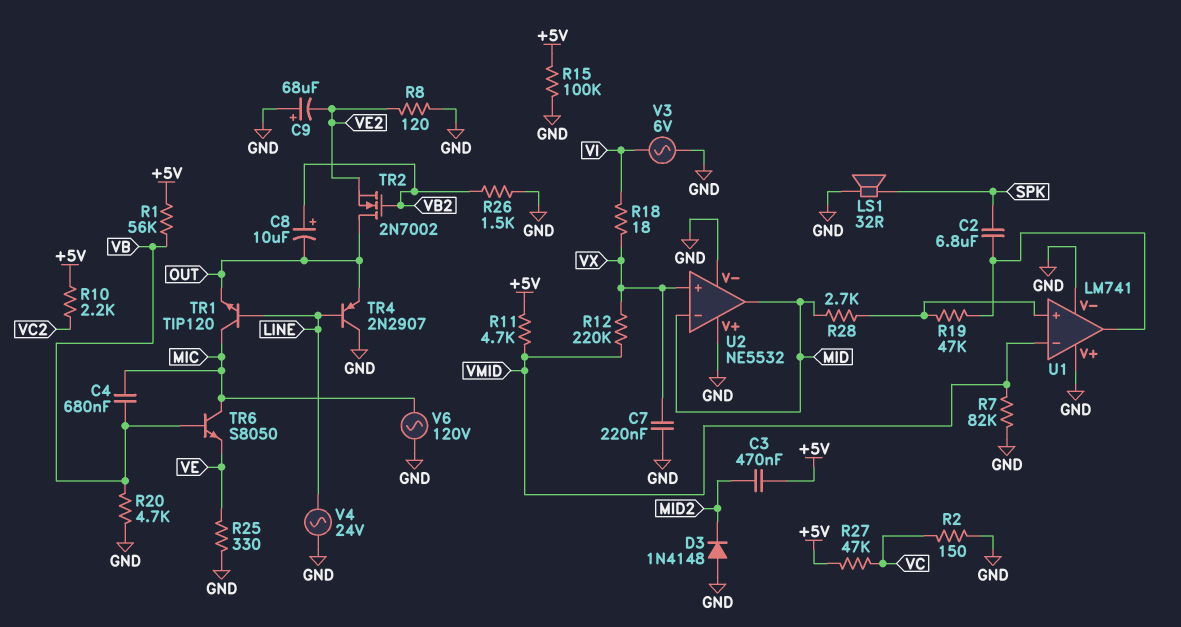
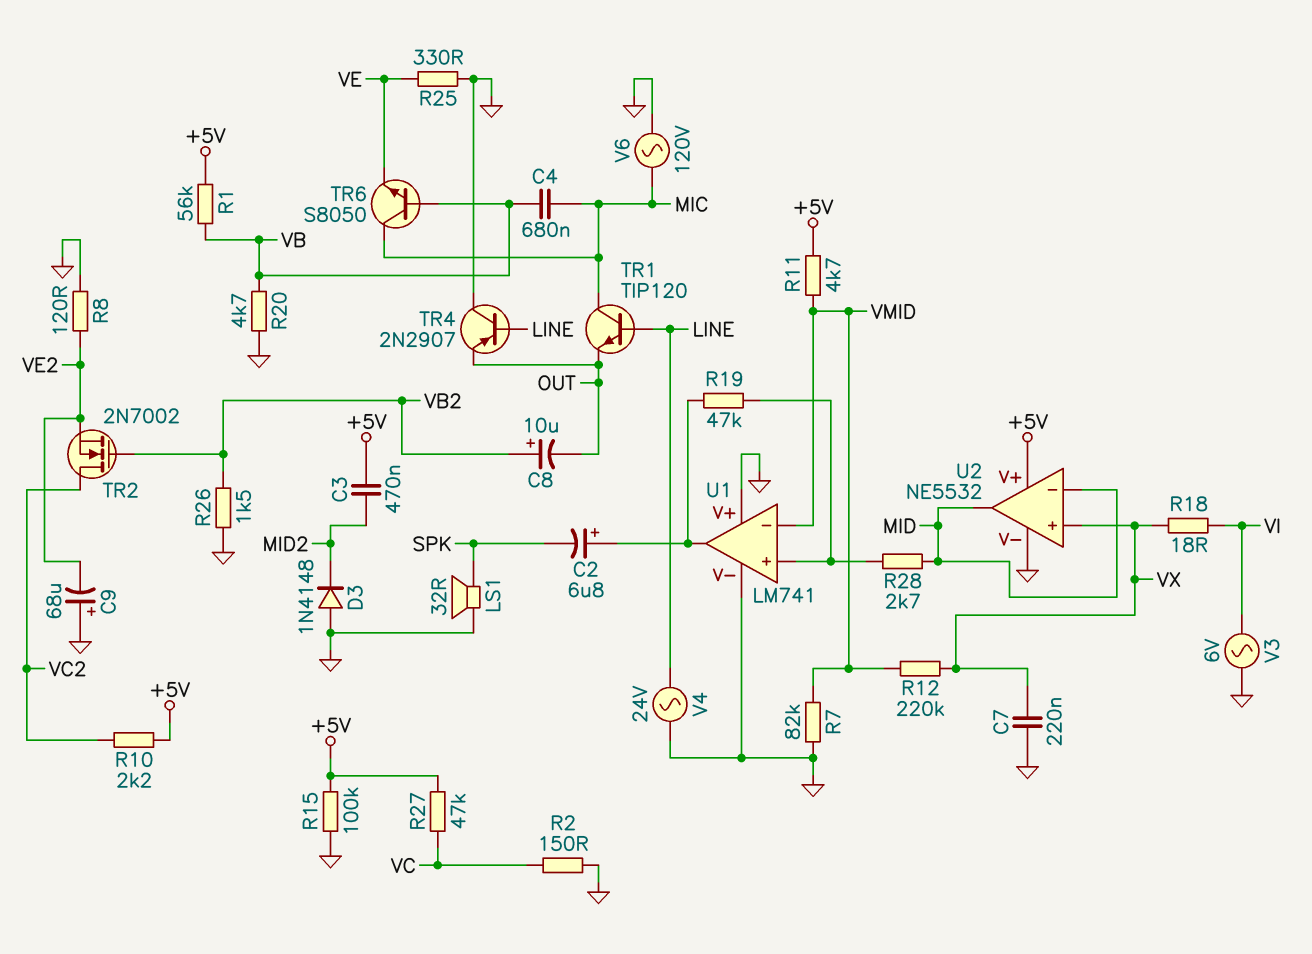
C2: 6.8uF (SPK, U1/out) -> 6.8uF (plus U1/out, minus SPK)
TR2: NMOS 2N7002 (G VB2, D OUT, S VE2) -> NMOS 2N7002 (G VB2, D VC2, S VE2)
U2 pin V+: GND -> +5V

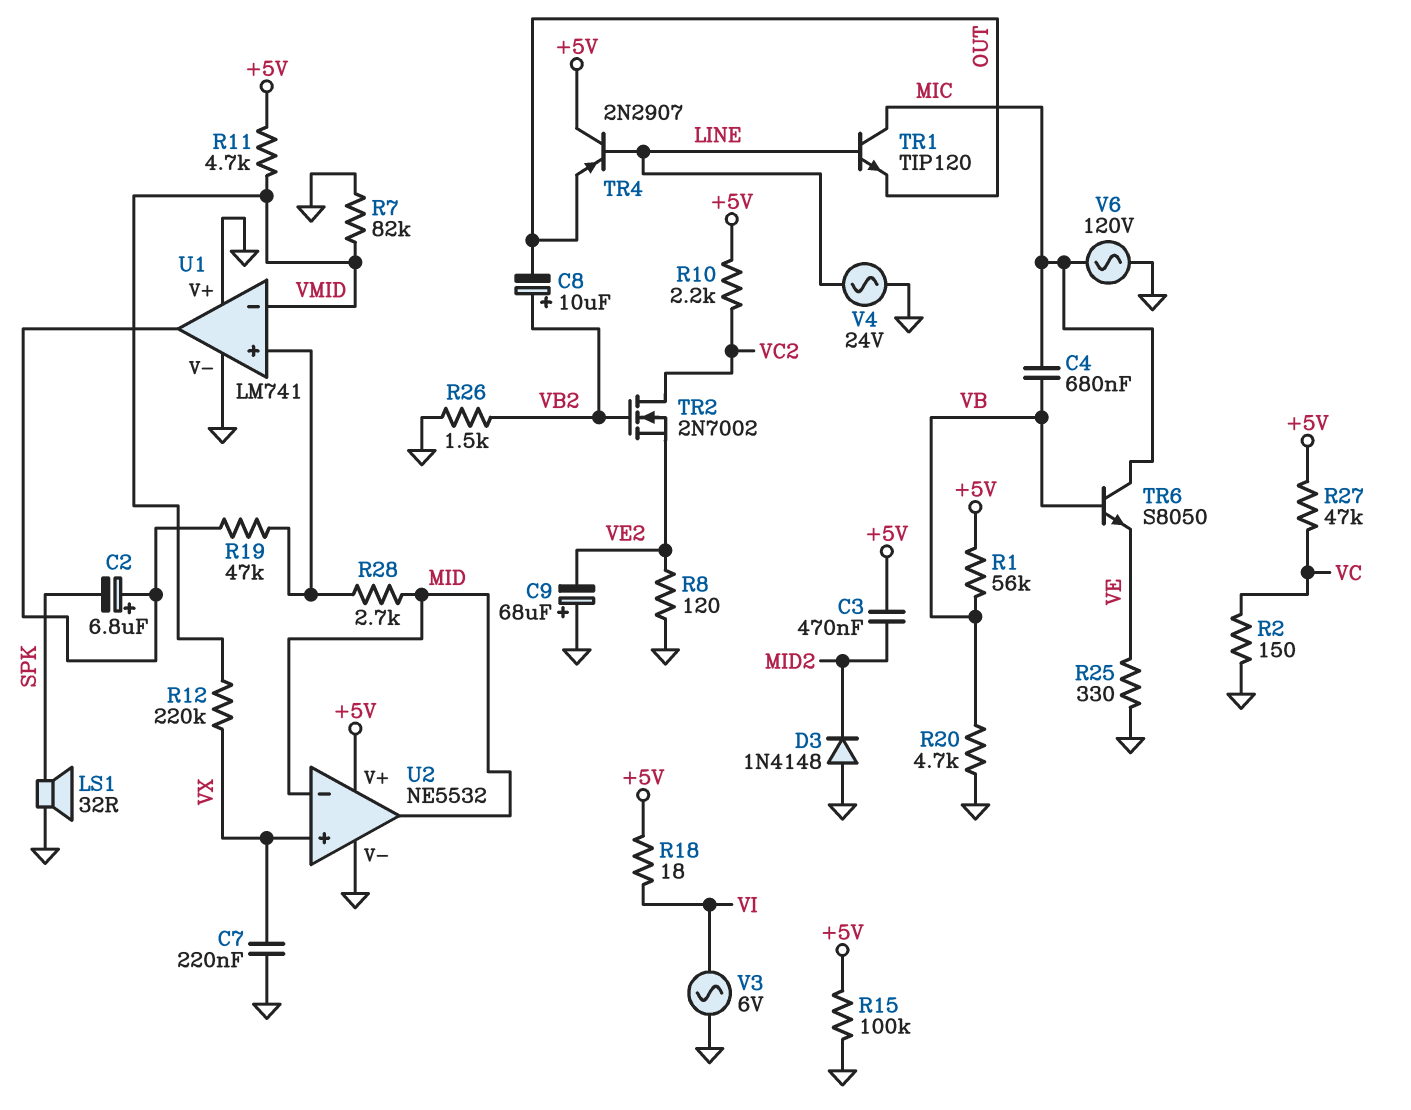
R18: 18 (VI, VX) -> 18 (+5V, VI)
TR4: PNP 2N2907 (B LINE, C GND, E OUT) -> PNP 2N2907 (B LINE, C +5V, E OUT)

